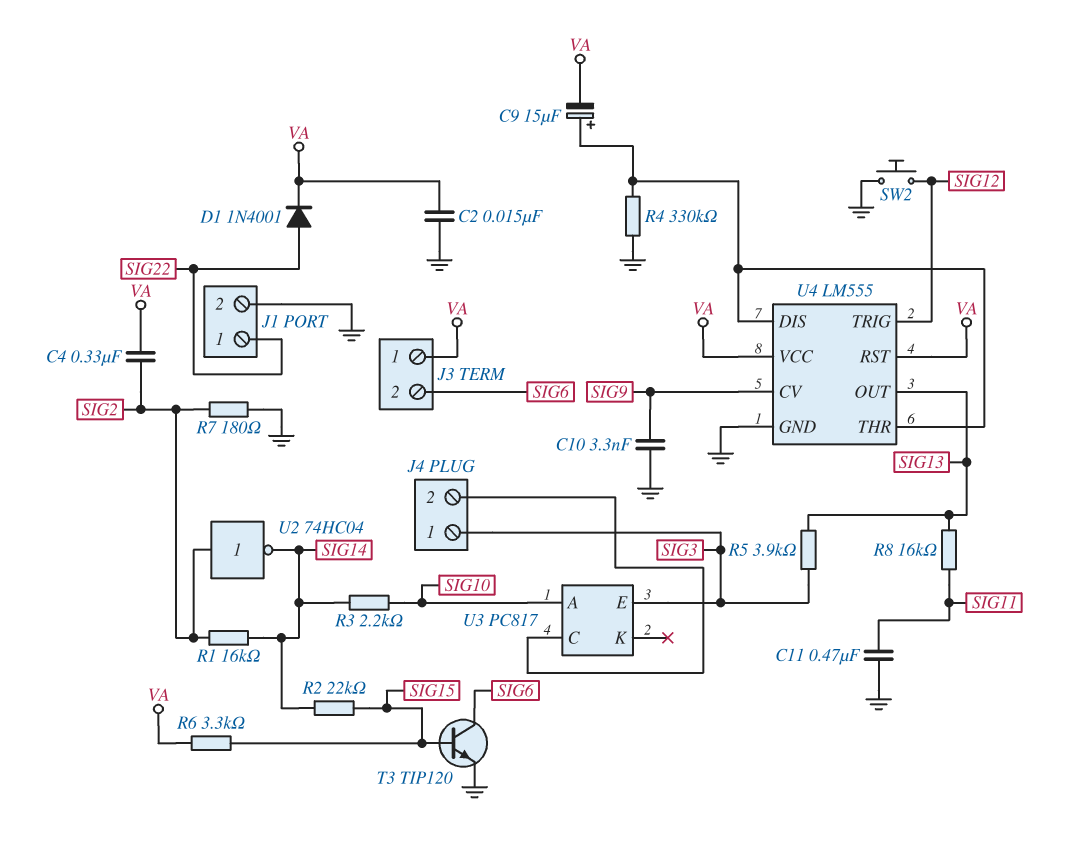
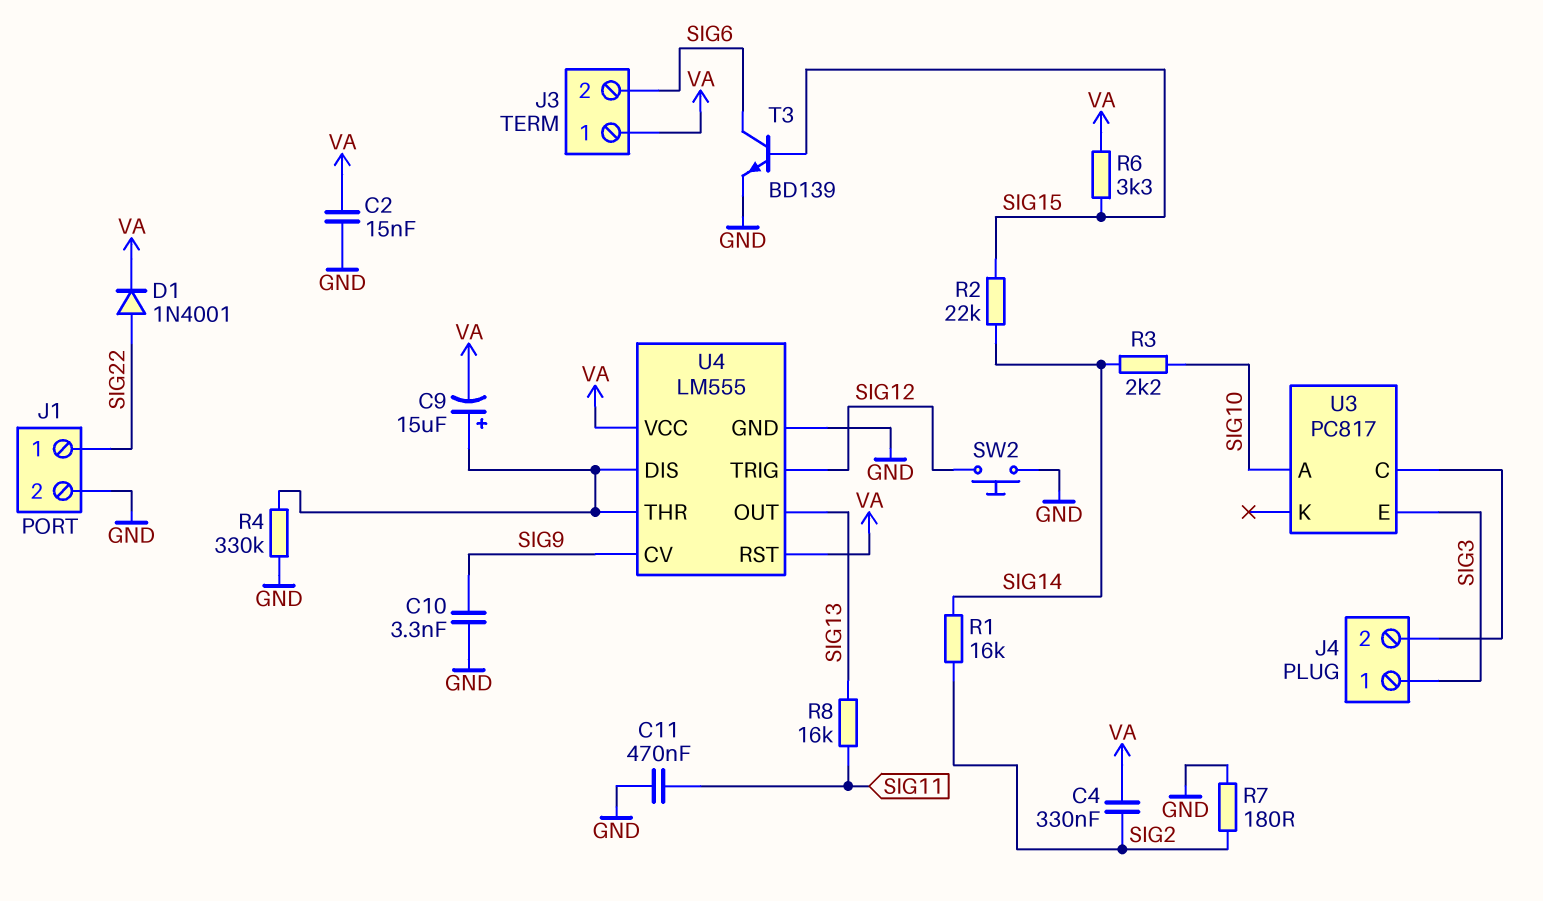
R5: 3.9k (SIG3, SIG13) -> none
T3: NPN TIP120 (B SIG15, C SIG6, E GND) -> NPN BD139 (B SIG15, C SIG6, E GND)
U2: NOT 74HC04 (in SIG2, out SIG14) -> none

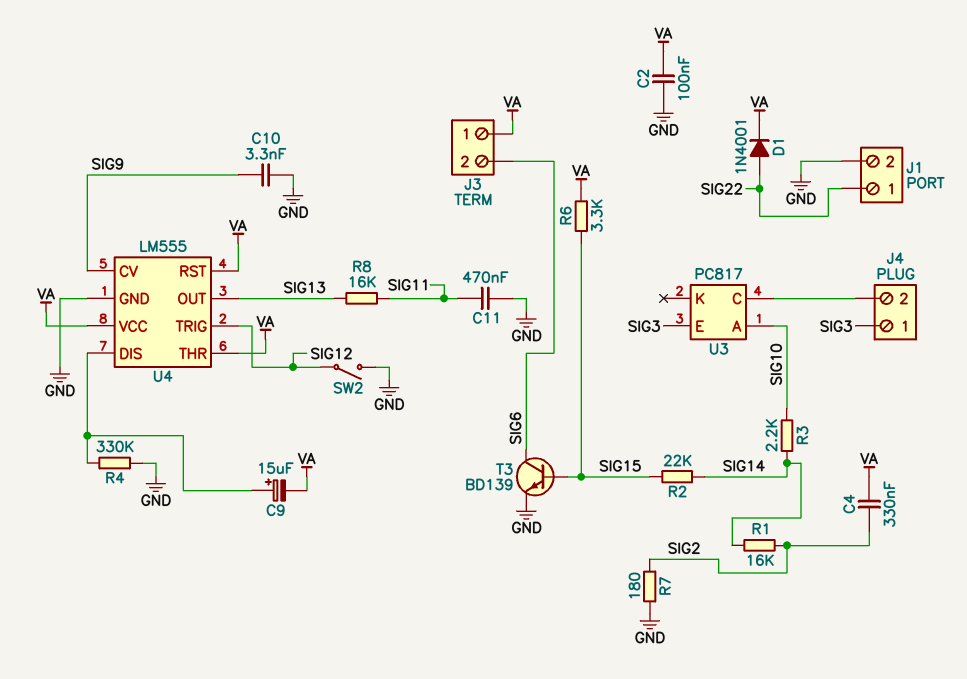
C2: 15nF (GND, VA) -> 100nF (GND, VA)
SW2: button (GND, SIG12) -> switch (GND, SIG12)
U4 pin THR: U4/DIS -> VA

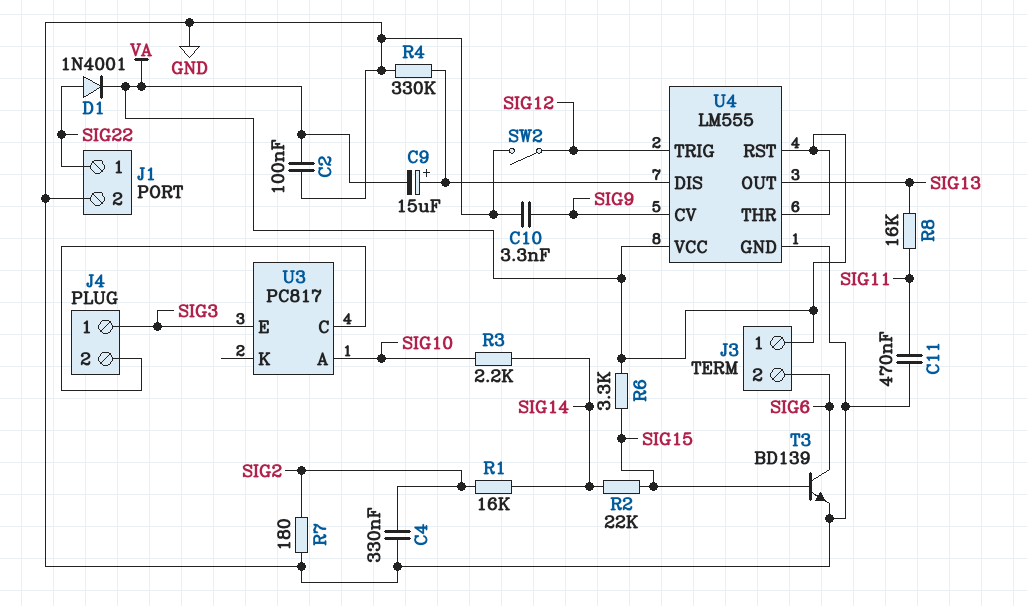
C4: 330nF (SIG2, VA) -> 330nF (GND, SIG2)

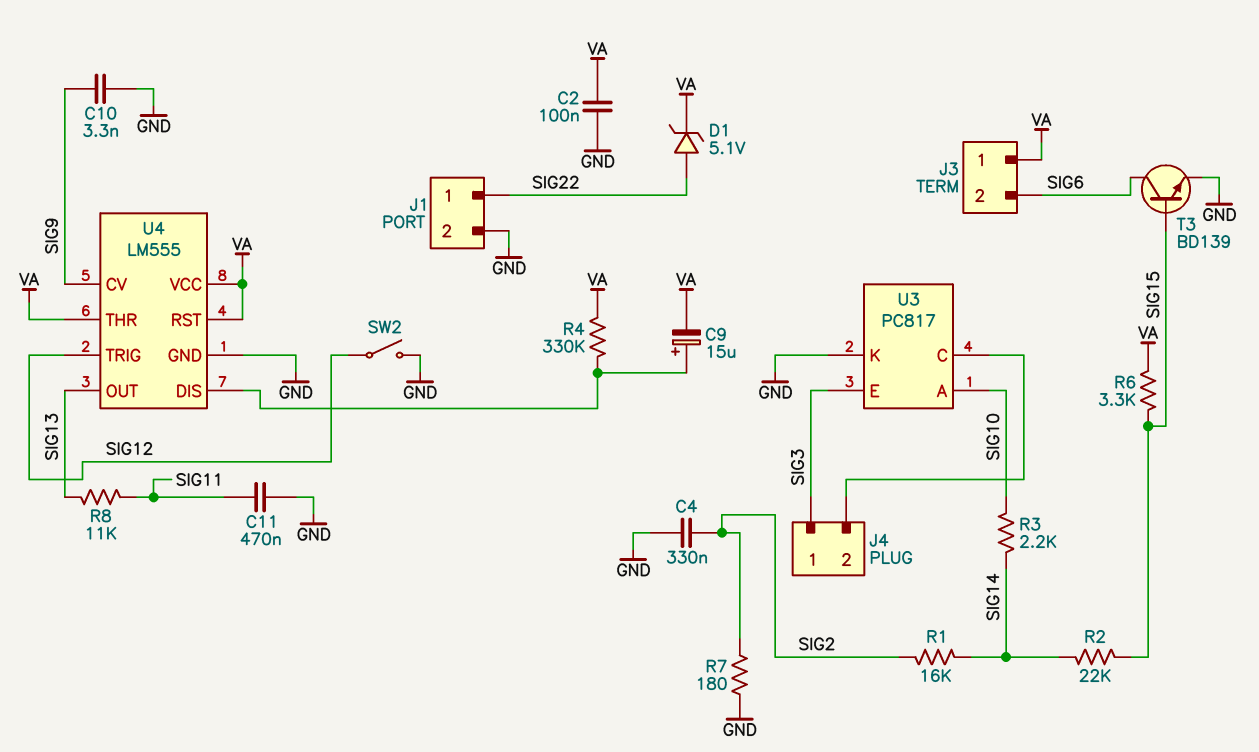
D1: diode 1N4001 (A SIG22, K VA) -> zener 5.1V (A SIG22, K VA)
R4: 330k (GND, U4/DIS) -> 330k (U4/DIS, VA)
R8: 16k (SIG11, SIG13) -> 11k (SIG11, SIG13)
U3 pin K: none -> GND

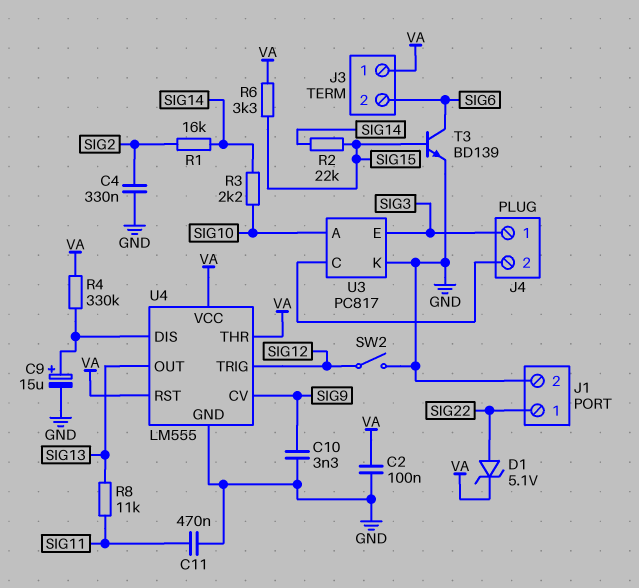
C9: 15uF (plus U4/DIS, minus VA) -> 15uF (plus U4/DIS, minus GND)
R7: 180 (GND, SIG2) -> none

